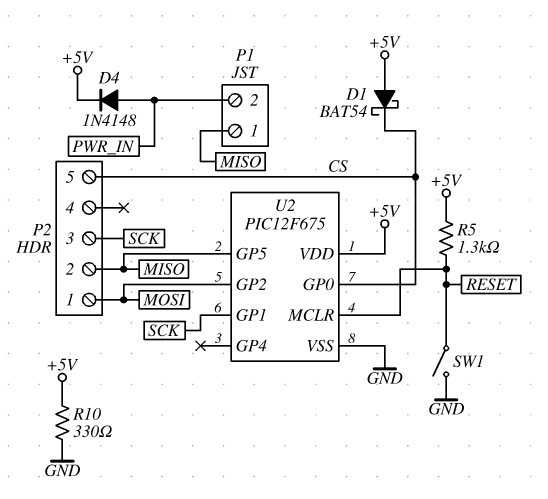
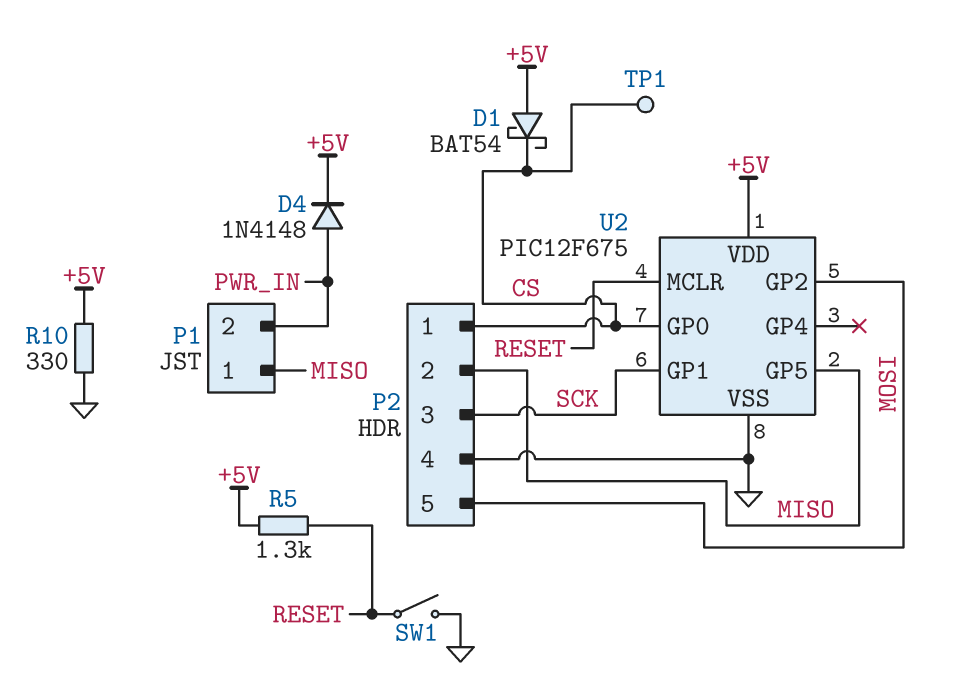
P2 pin 1: MOSI -> CS
P2 pin 4: none -> GND
P2 pin 5: CS -> MOSI
TP1: none -> test point (CS)

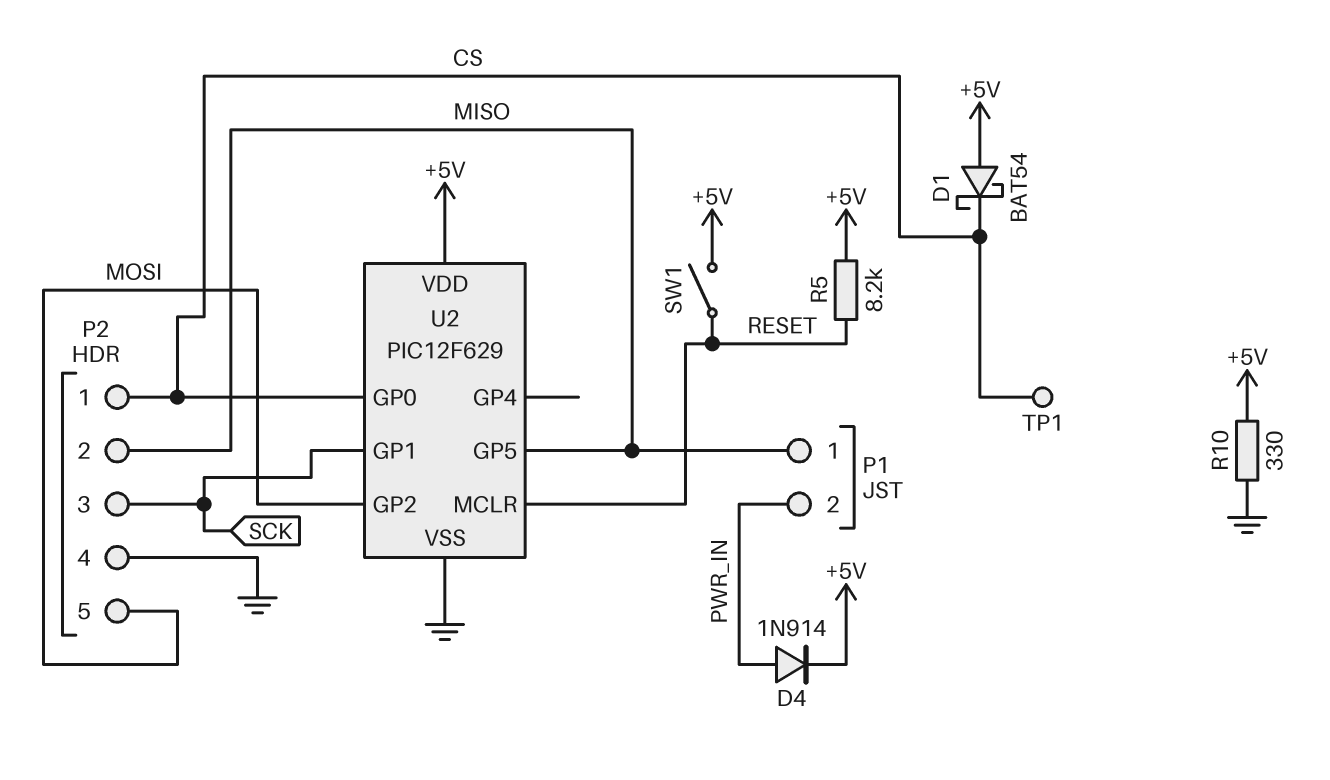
D4: diode 1N4148 (A PWR_IN, K +5V) -> diode 1N914 (A PWR_IN, K +5V)
R5: 1.3k (+5V, RESET) -> 8.2k (+5V, RESET)
SW1: switch (GND, RESET) -> switch (+5V, RESET)
U2: PIC12F675 -> PIC12F629

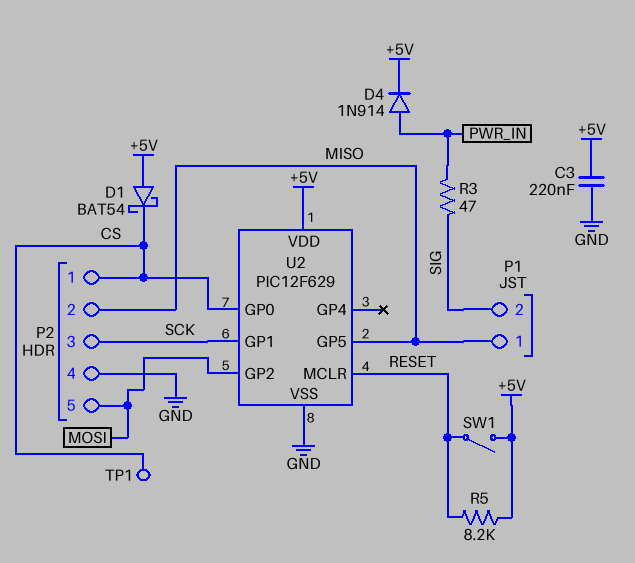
C3: none -> 220nF (+5V, GND)
P1 pin 2: PWR_IN -> SIG
R3: none -> 47 (PWR_IN, SIG)
R10: 330 (+5V, GND) -> none

